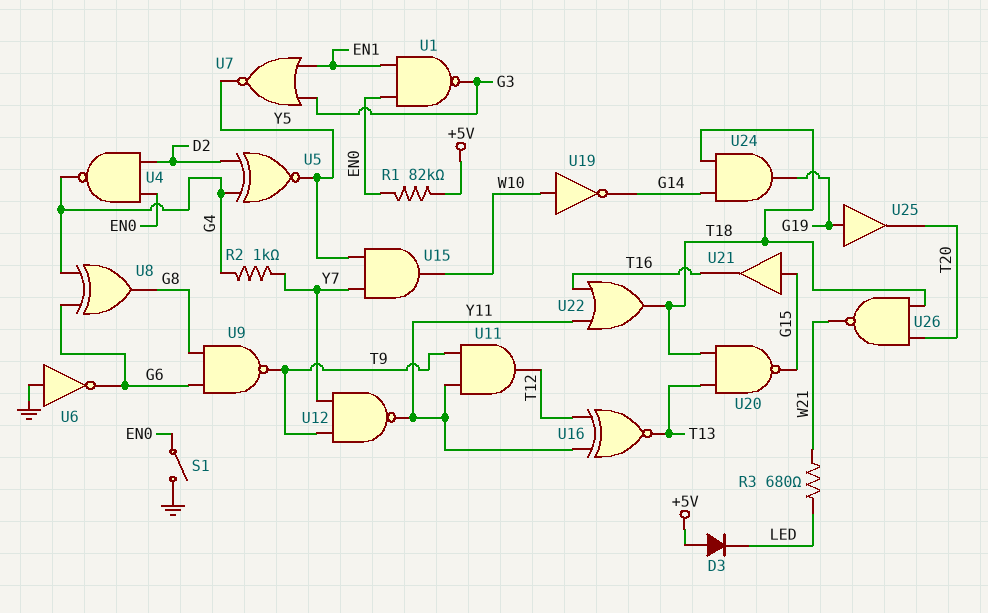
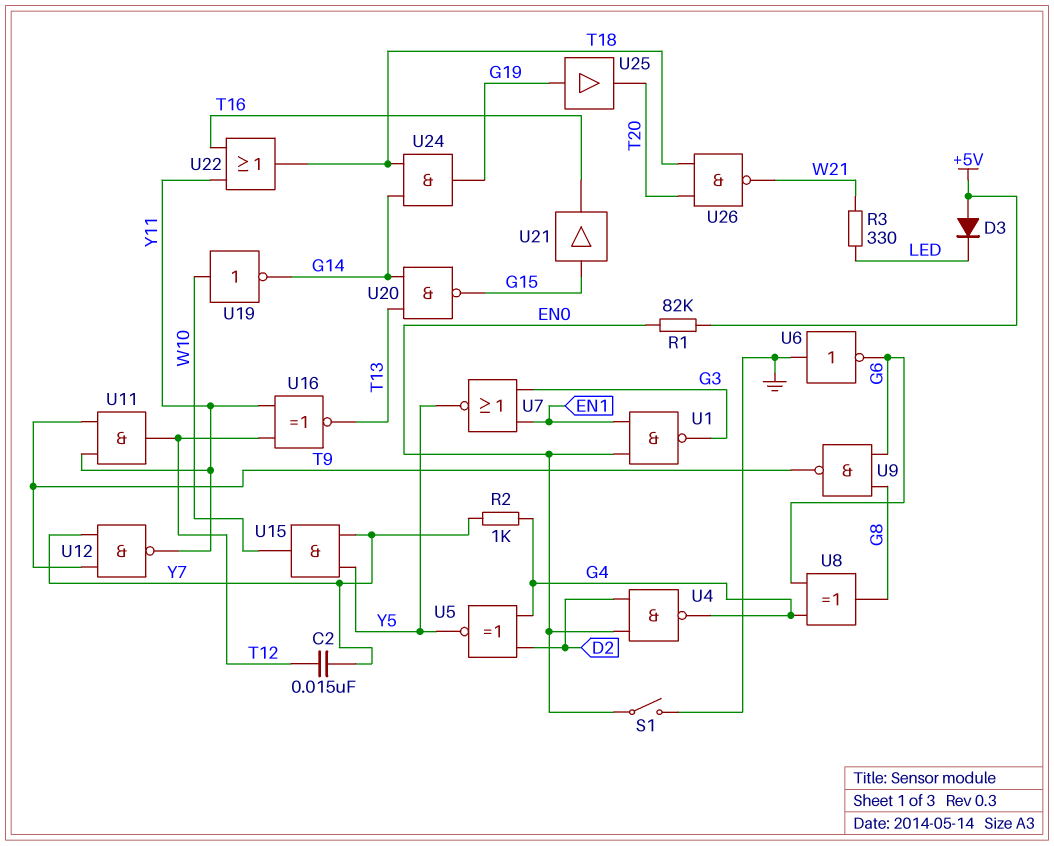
C2: none -> 15nF (T12, Y7)
R3: 680 (LED, W21) -> 330 (LED, W21)
U20: NAND (in T13, in T18, out G15) -> NAND (in G14, in T13, out G15)

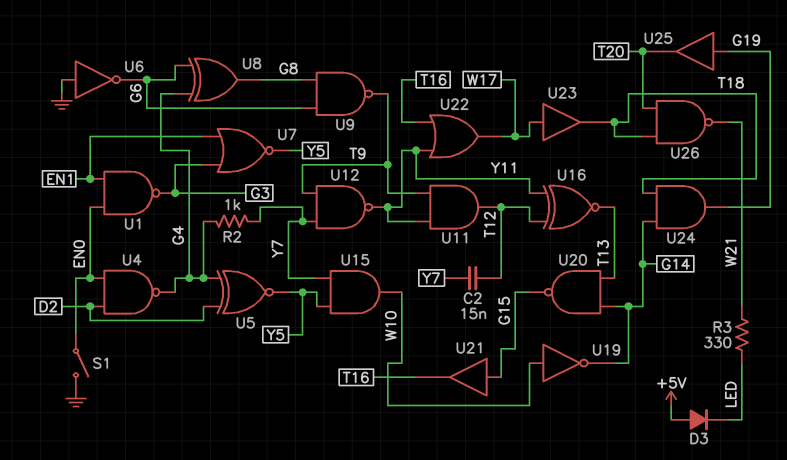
R1: 82k (+5V, EN0) -> none
U22: OR (in T16, in Y11, out T18) -> OR (in T16, in Y11, out W17)
U23: none -> buffer (in W17, out T18)

